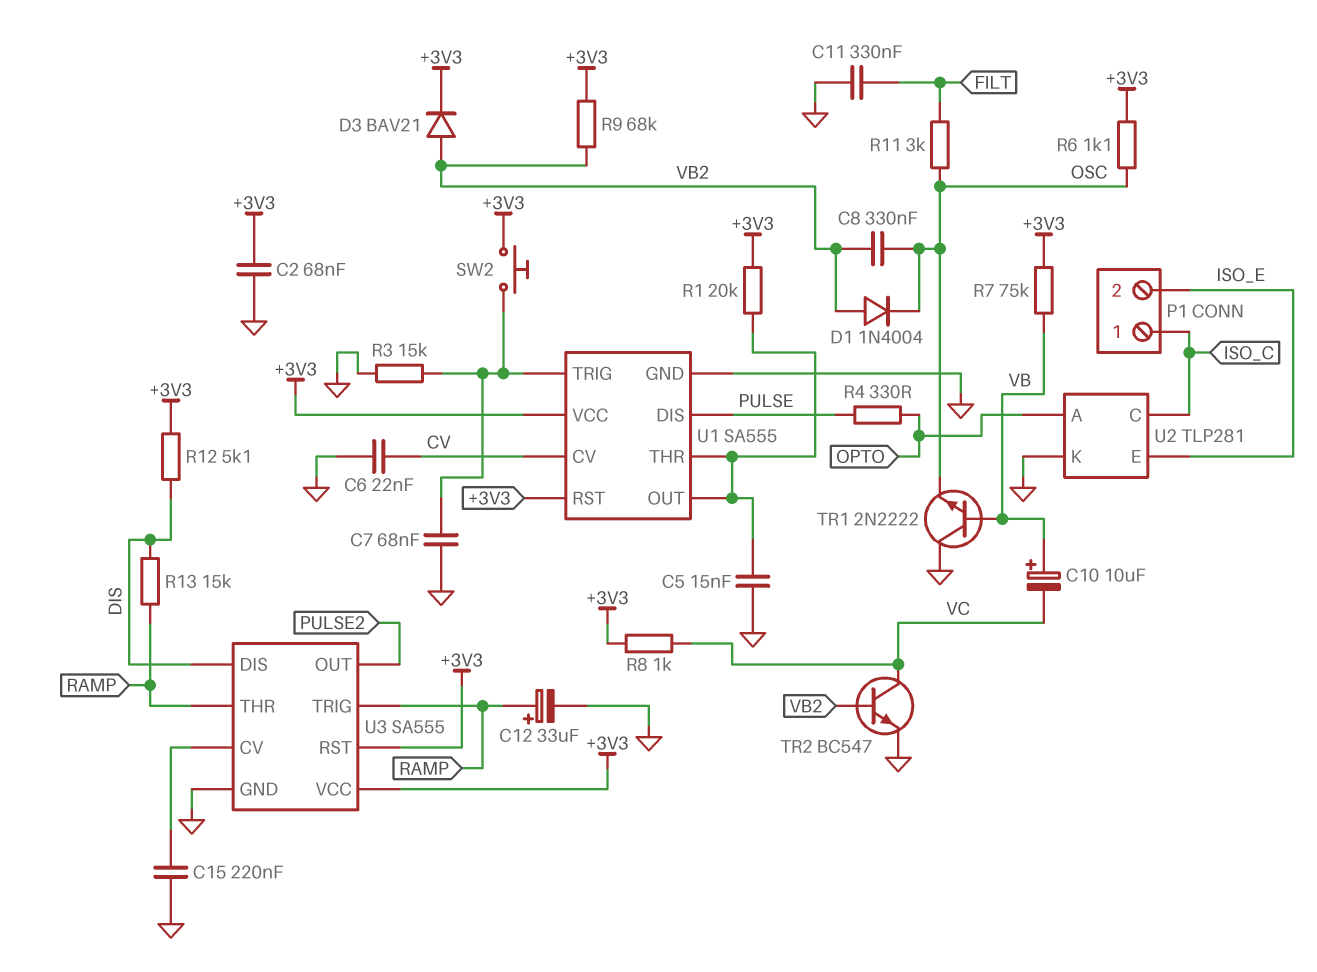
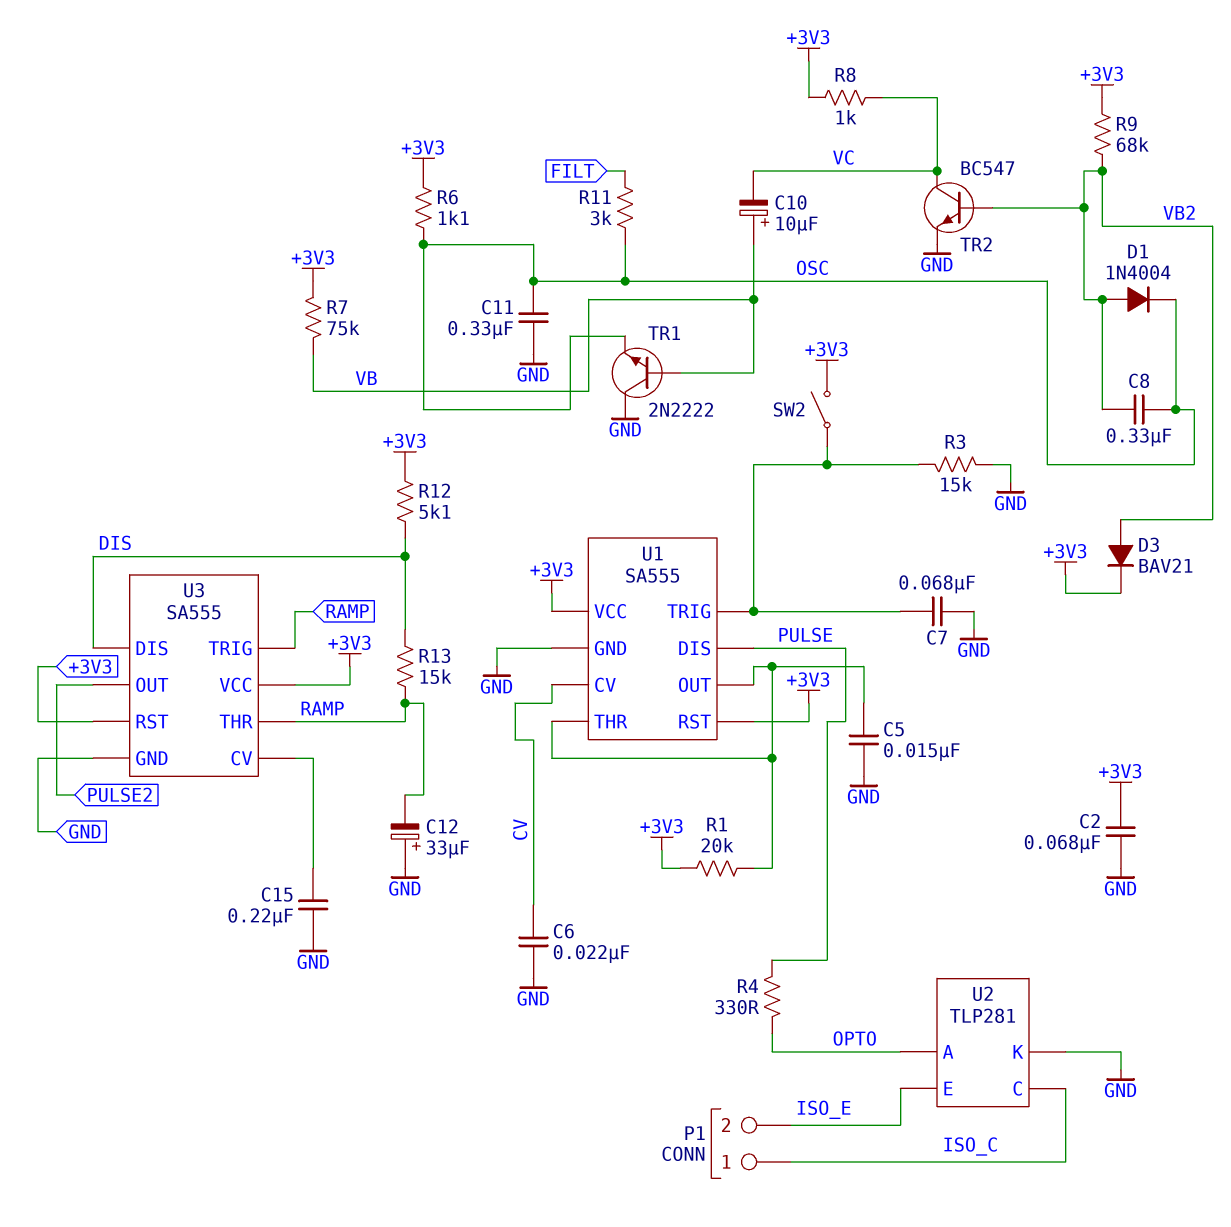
C11: 330nF (FILT, GND) -> 330nF (GND, OSC)
C12: 33uF (plus RAMP, minus GND) -> 33uF (plus GND, minus RAMP)
SW2: button (+3V3, U1/TRIG) -> switch (+3V3, U1/TRIG)

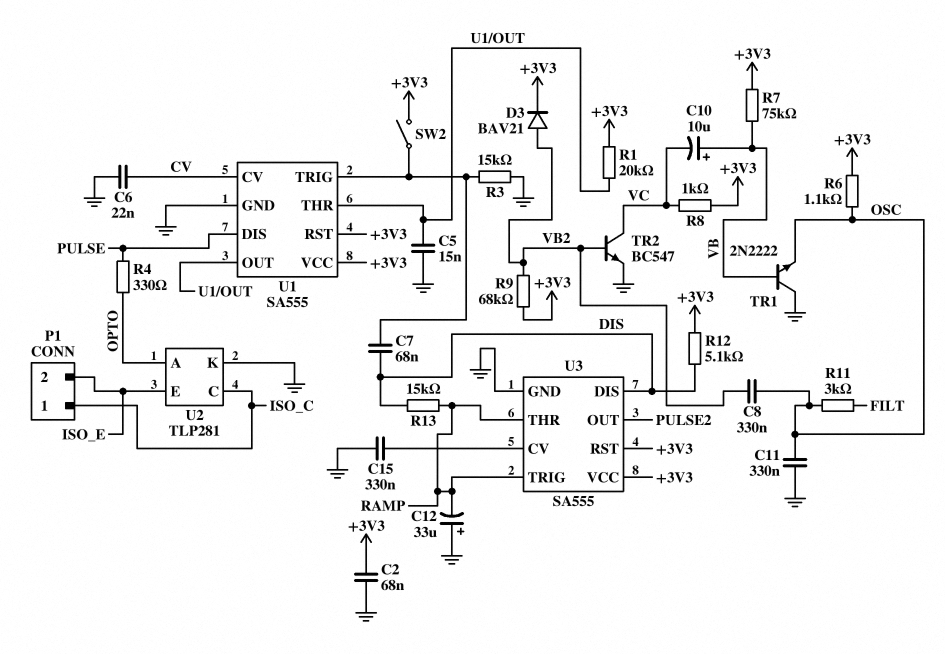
C7: 68nF (GND, U1/TRIG) -> 68nF (DIS, U1/TRIG)
C15: 220nF (GND, U3/CV) -> 330nF (GND, U3/CV)
D1: diode 1N4004 (A VB2, K OSC) -> none

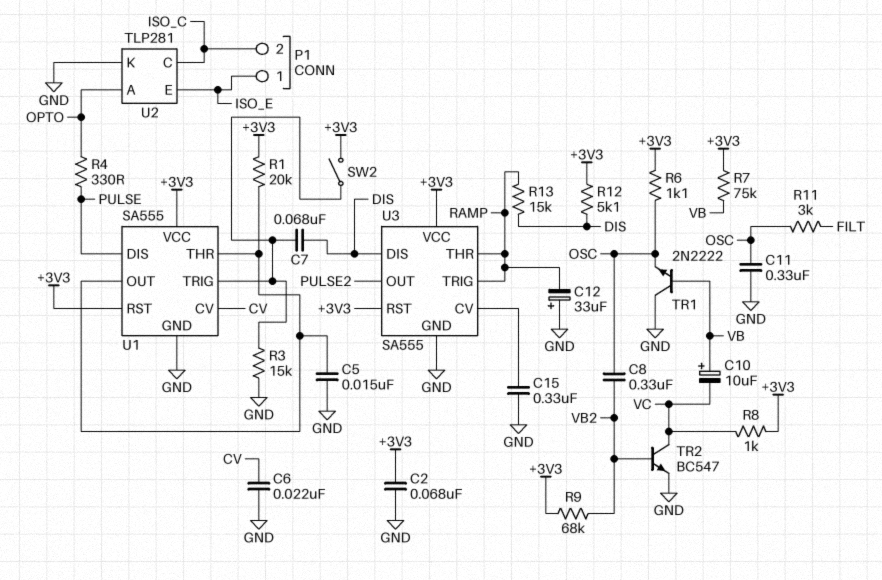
D3: diode BAV21 (A VB2, K +3V3) -> none
P1 pin 1: ISO_C -> ISO_E
P1 pin 2: ISO_E -> ISO_C

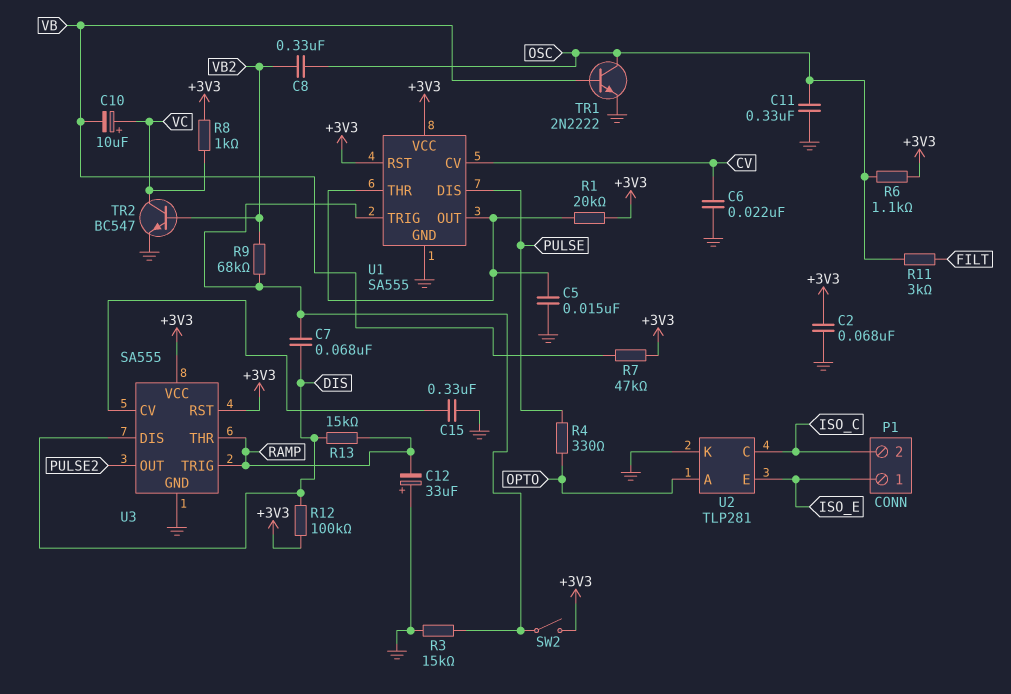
C10: 10uF (plus VB, minus VC) -> 10uF (plus VC, minus VB)
R7: 75k (+3V3, VB) -> 47k (+3V3, VB)
R9: 68k (+3V3, VB2) -> 68k (U1/TRIG, VB2)
R12: 5.1k (+3V3, DIS) -> 100k (+3V3, DIS)
TR1: NPN 2N2222 (B VB, C GND, E OSC) -> NPN 2N2222 (B VB, C OSC, E GND)

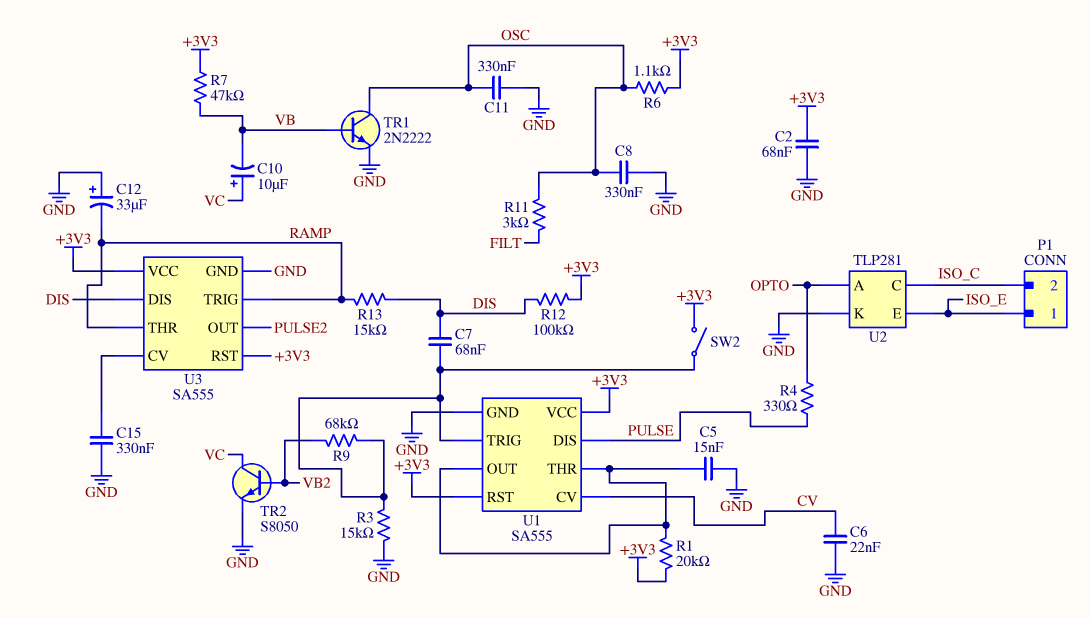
C8: 330nF (OSC, VB2) -> 330nF (GND, OSC)
R8: 1k (+3V3, VC) -> none
TR2: NPN BC547 (B VB2, C VC, E GND) -> NPN S8050 (B VB2, C VC, E GND)

